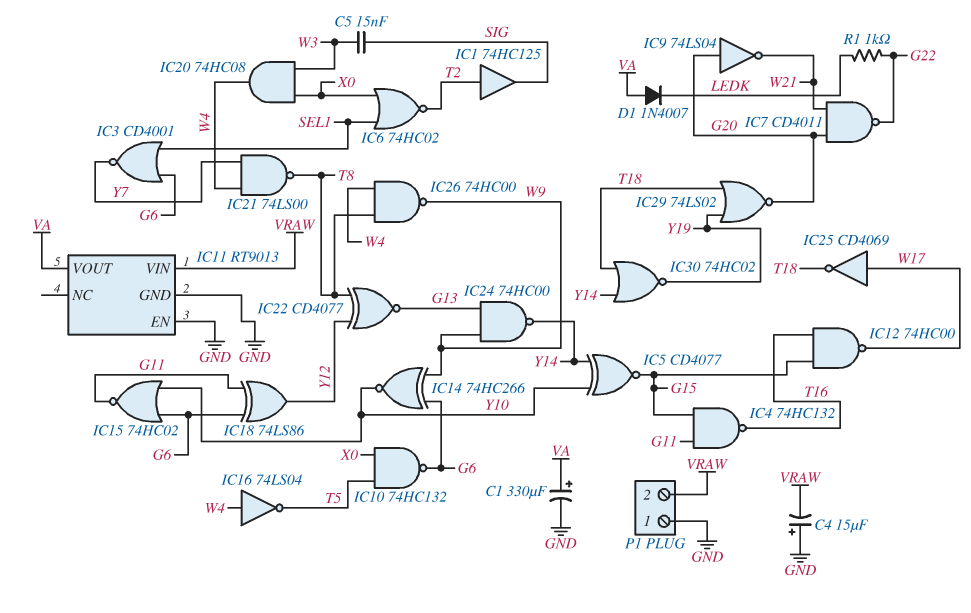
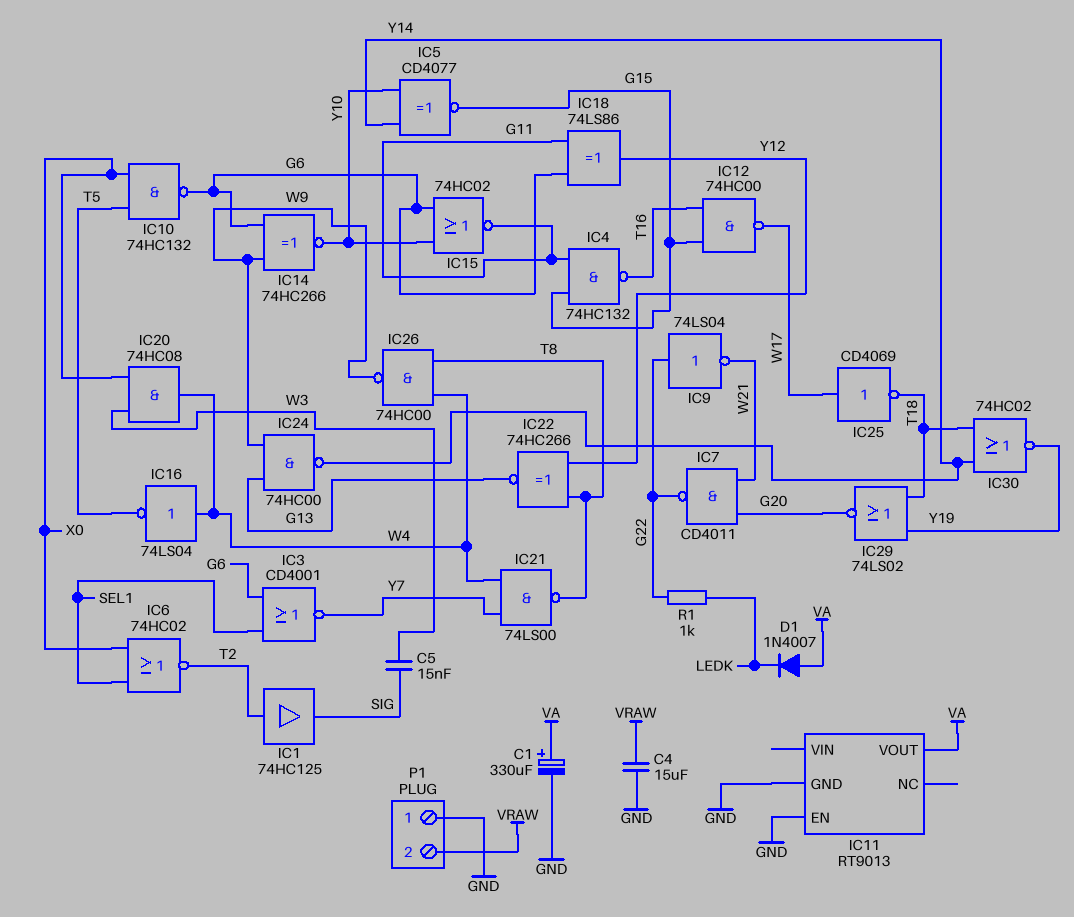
C4: 15uF (plus GND, minus VRAW) -> 15uF (GND, VRAW)
IC9: NOT 74LS04 (in G20, out W21) -> NOT 74LS04 (in G22, out W21)
IC11 pin VIN: VRAW -> none
IC22: XNOR CD4077 (in T8, in Y12, out G13) -> XNOR 74HC266 (in T8, in Y12, out G13)

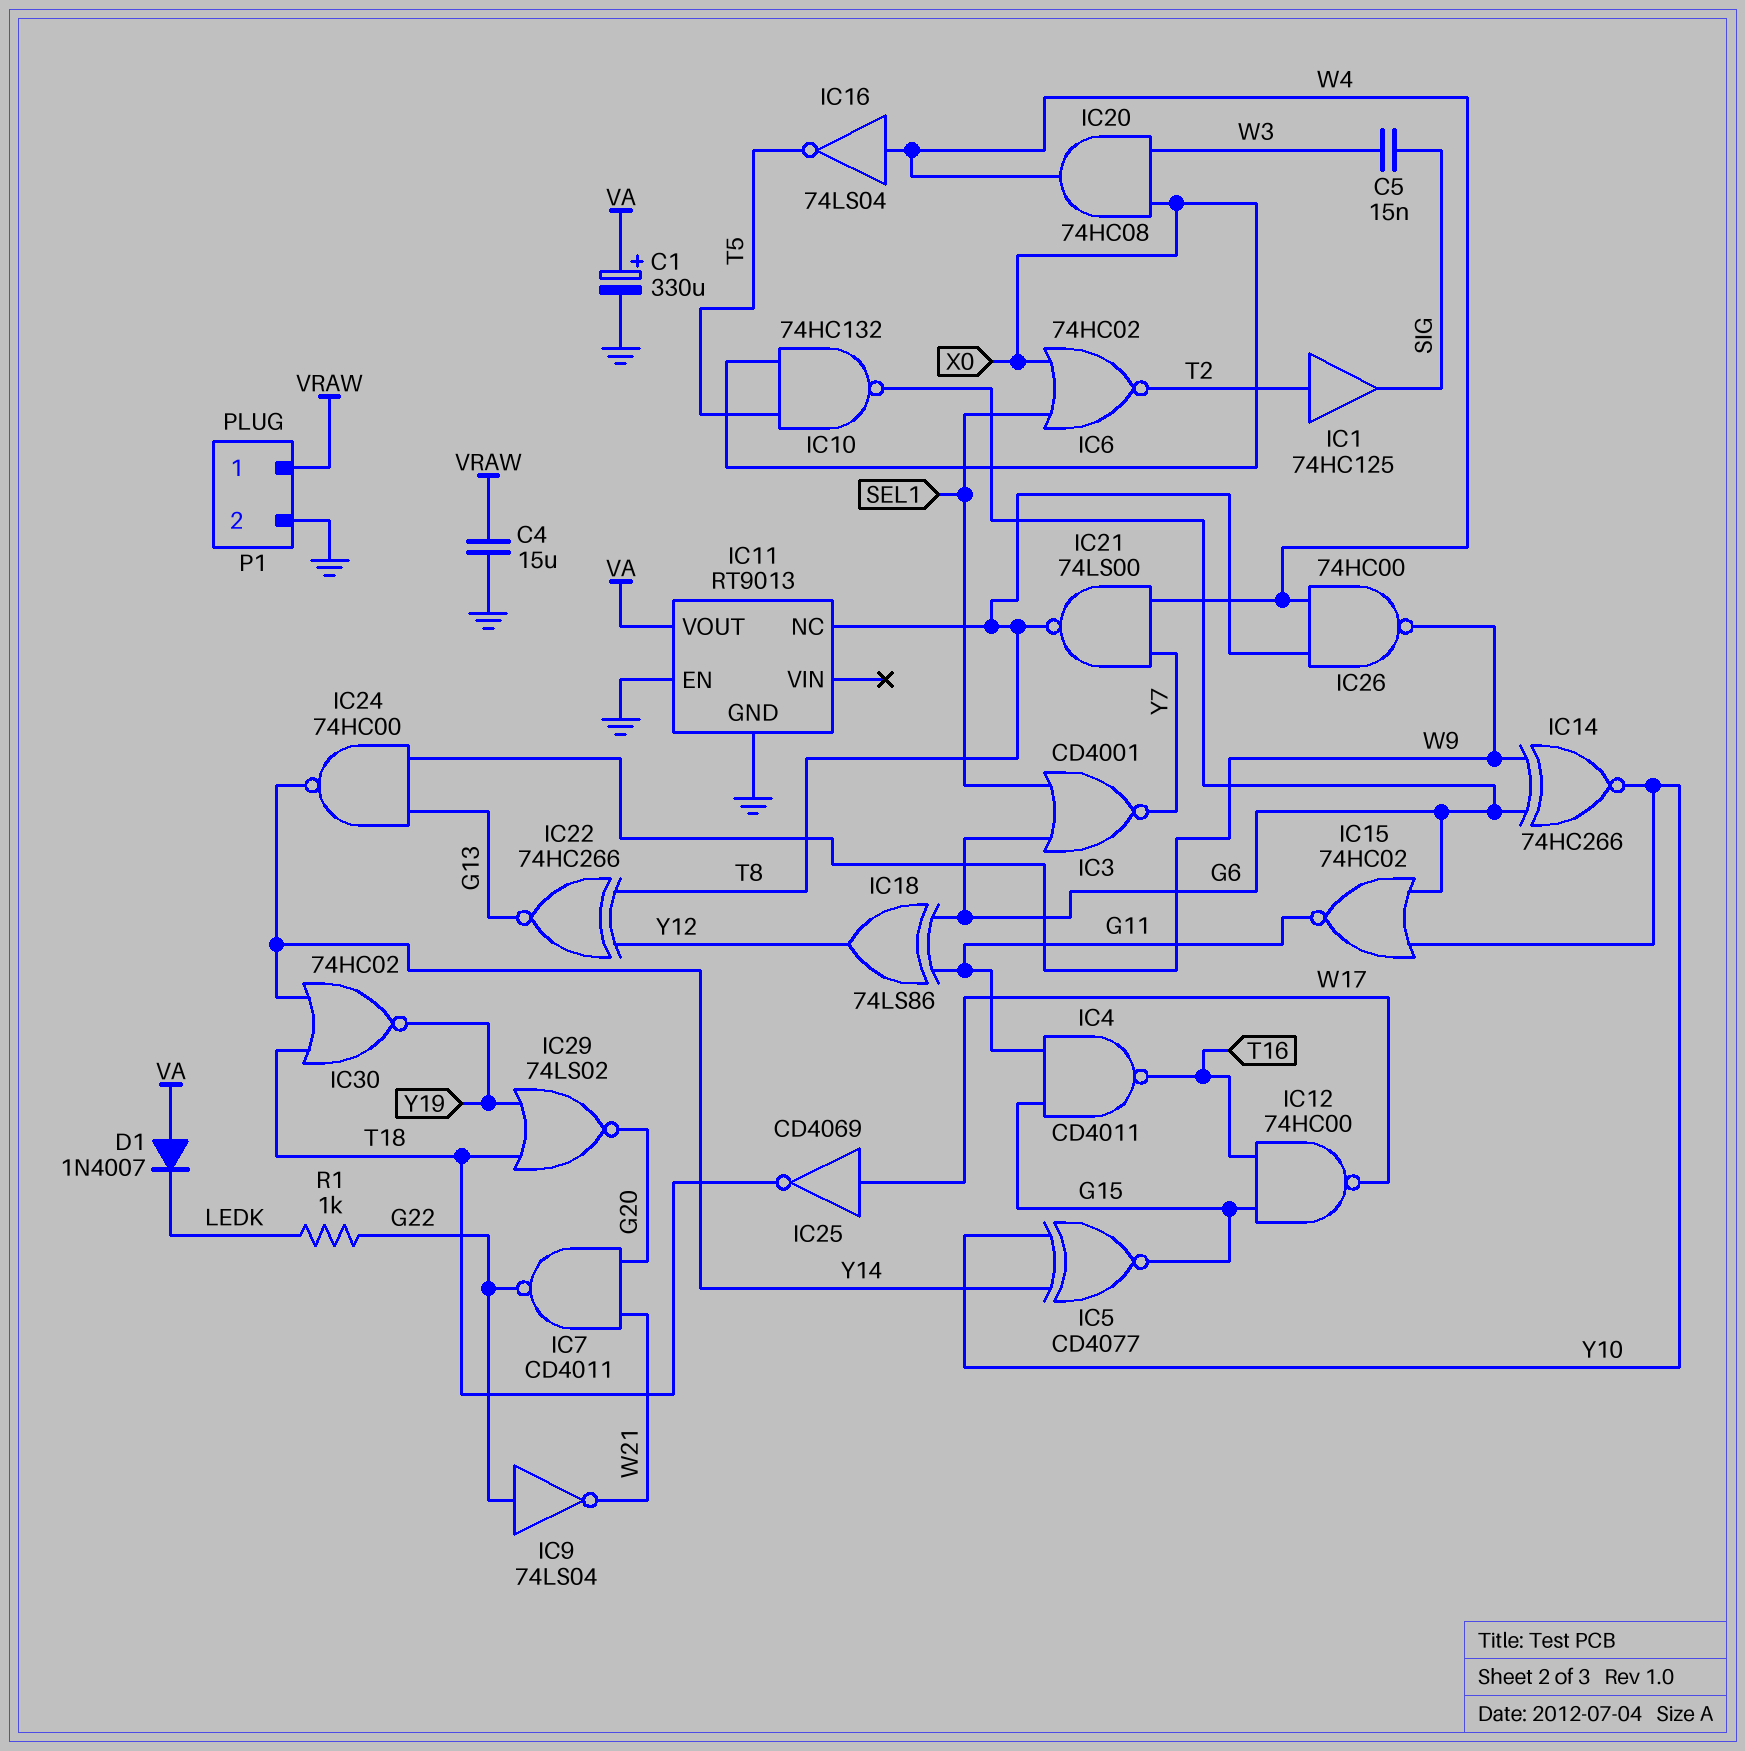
IC4: NAND 74HC132 (in G11, in G15, out T16) -> NAND CD4011 (in G11, in G15, out T16)
IC11 pin NC: none -> T8
P1 pin 1: GND -> VRAW
P1 pin 2: VRAW -> GND

